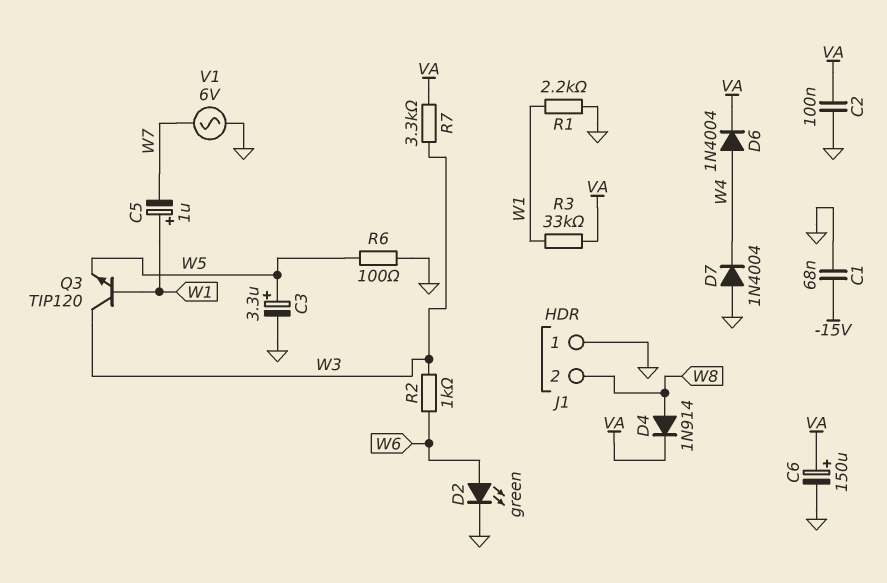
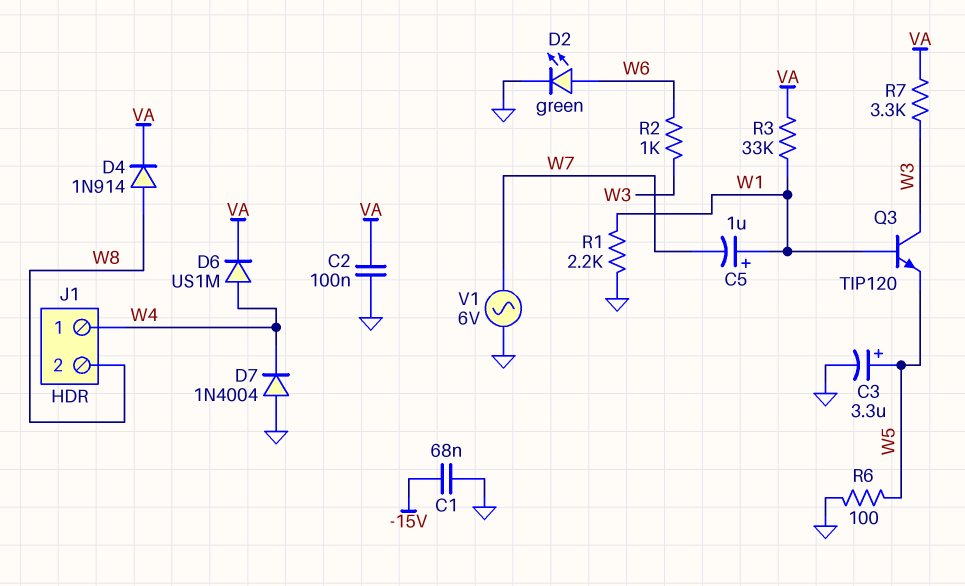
C6: 150uF (plus VA, minus GND) -> none
D6: diode 1N4004 (A W4, K VA) -> diode US1M (A W4, K VA)
J1 pin 1: GND -> W4

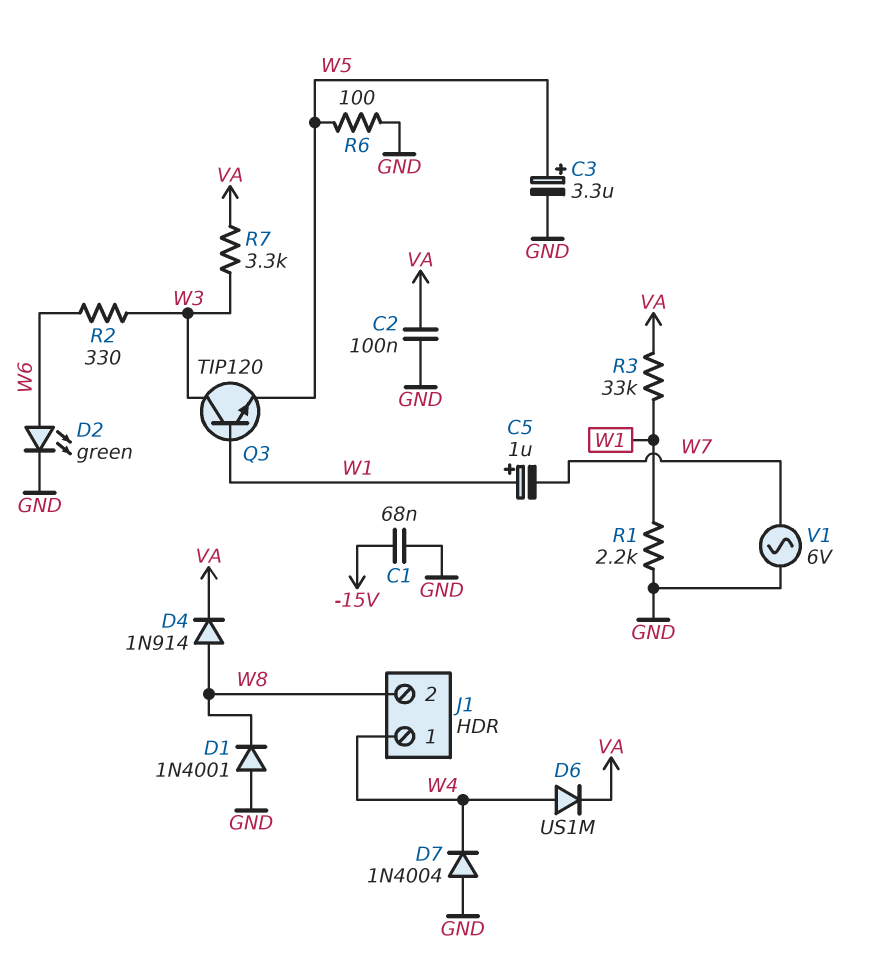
D1: none -> diode 1N4001 (A GND, K W8)
R2: 1k (W3, W6) -> 330 (W3, W6)

